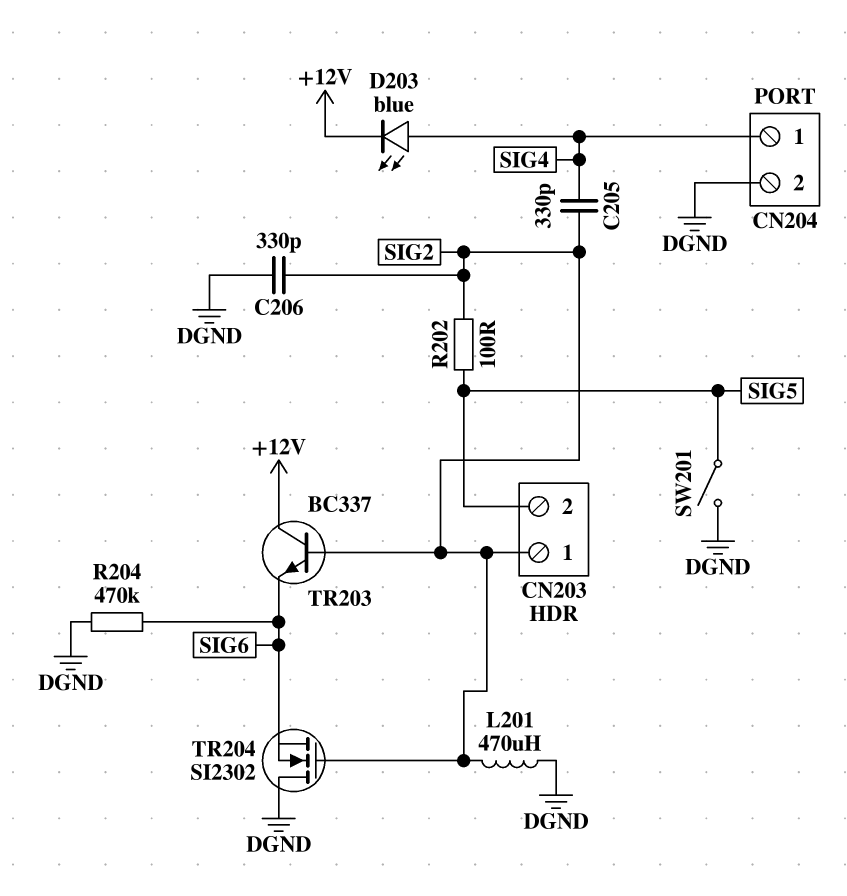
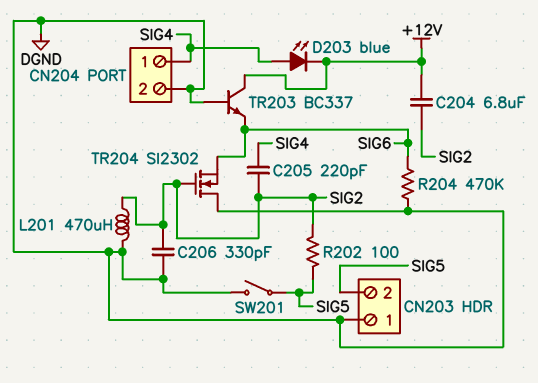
C204: none -> 6.8uF (+12V, SIG2)
C205: 330pF (SIG2, SIG4) -> 220pF (SIG2, SIG4)
CN203 pin 1: SIG2 -> DGND
TR203: NPN BC337 (B SIG2, C +12V, E SIG6) -> NPN BC337 (B DGND, C +12V, E SIG6)

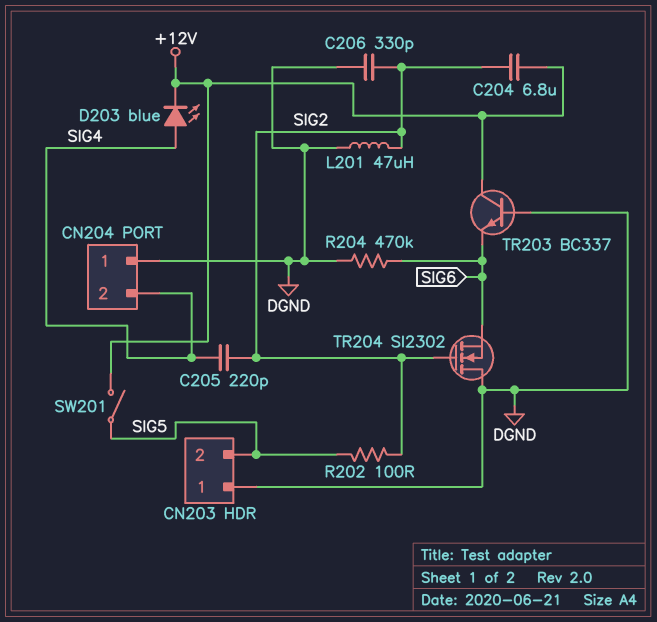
CN204 pin 1: SIG4 -> DGND
CN204 pin 2: DGND -> SIG4
L201: 470uH (DGND, SIG2) -> 47uH (DGND, SIG2)
SW201: switch (DGND, SIG5) -> switch (+12V, SIG5)

